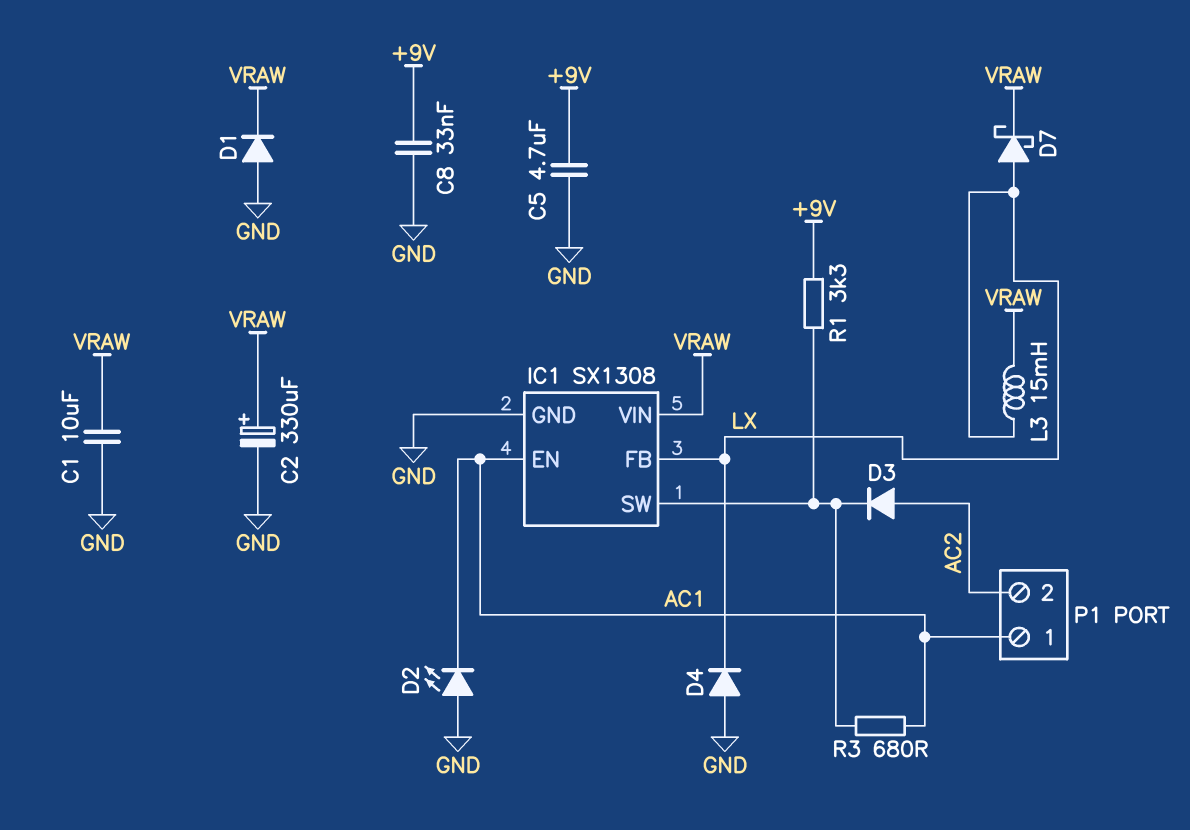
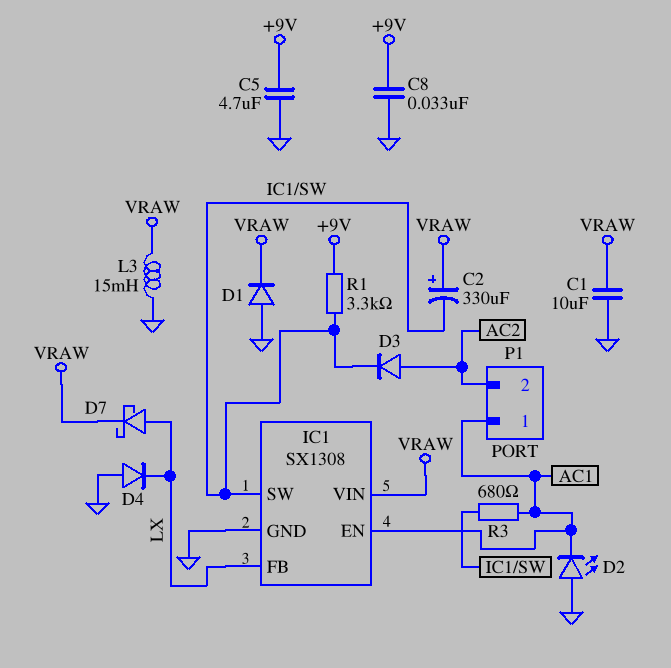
C2: 330uF (plus VRAW, minus GND) -> 330uF (plus VRAW, minus IC1/SW)
L3: 15mH (LX, VRAW) -> 15mH (GND, VRAW)

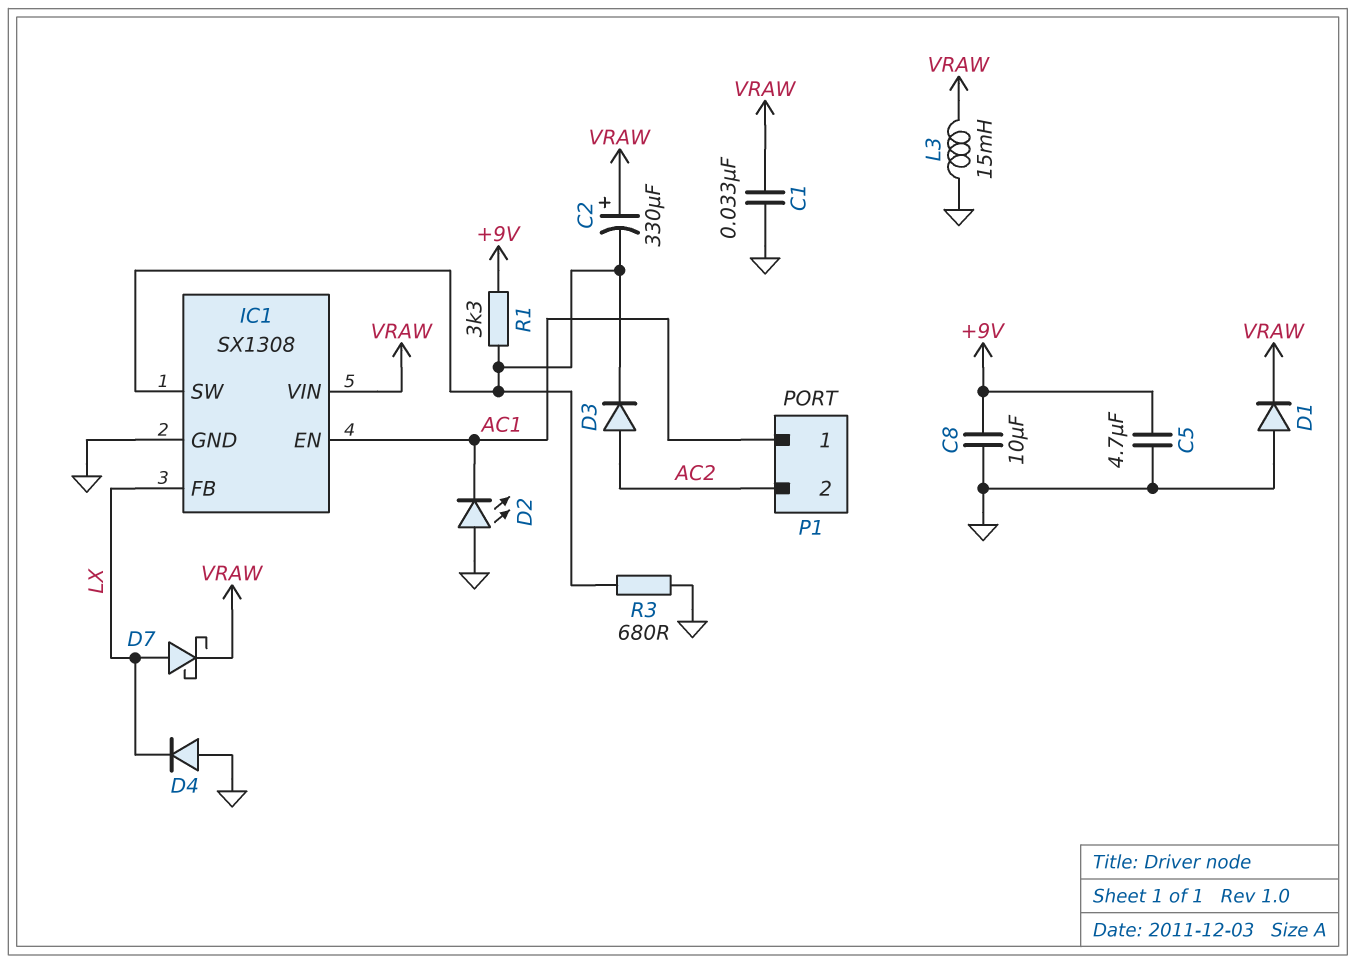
C1: 10uF (GND, VRAW) -> 33nF (GND, VRAW)
C8: 33nF (+9V, GND) -> 10uF (+9V, GND)
R3: 680 (AC1, IC1/SW) -> 680 (GND, IC1/SW)

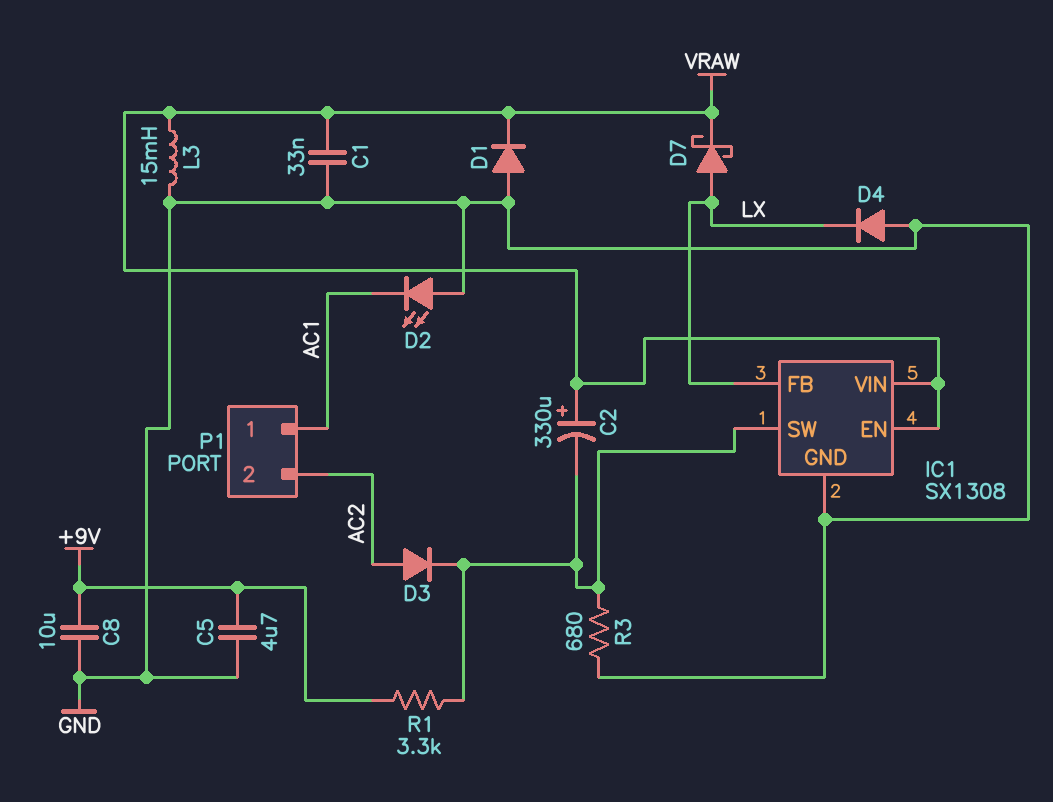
IC1 pin EN: AC1 -> VRAW

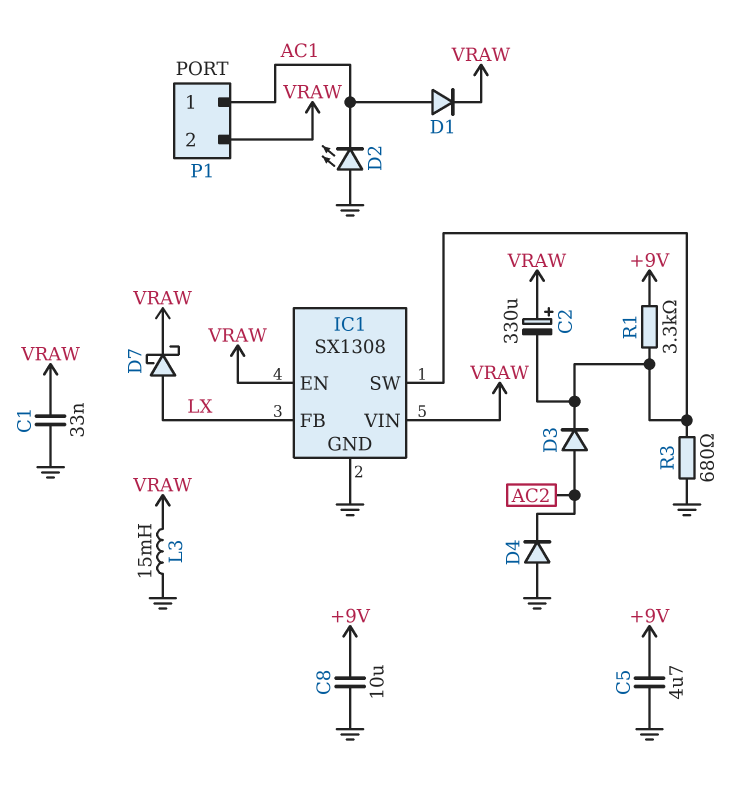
D1: diode (A GND, K VRAW) -> diode (A AC1, K VRAW)
D4: diode (A GND, K LX) -> diode (A GND, K AC2)
P1 pin 2: AC2 -> VRAW

